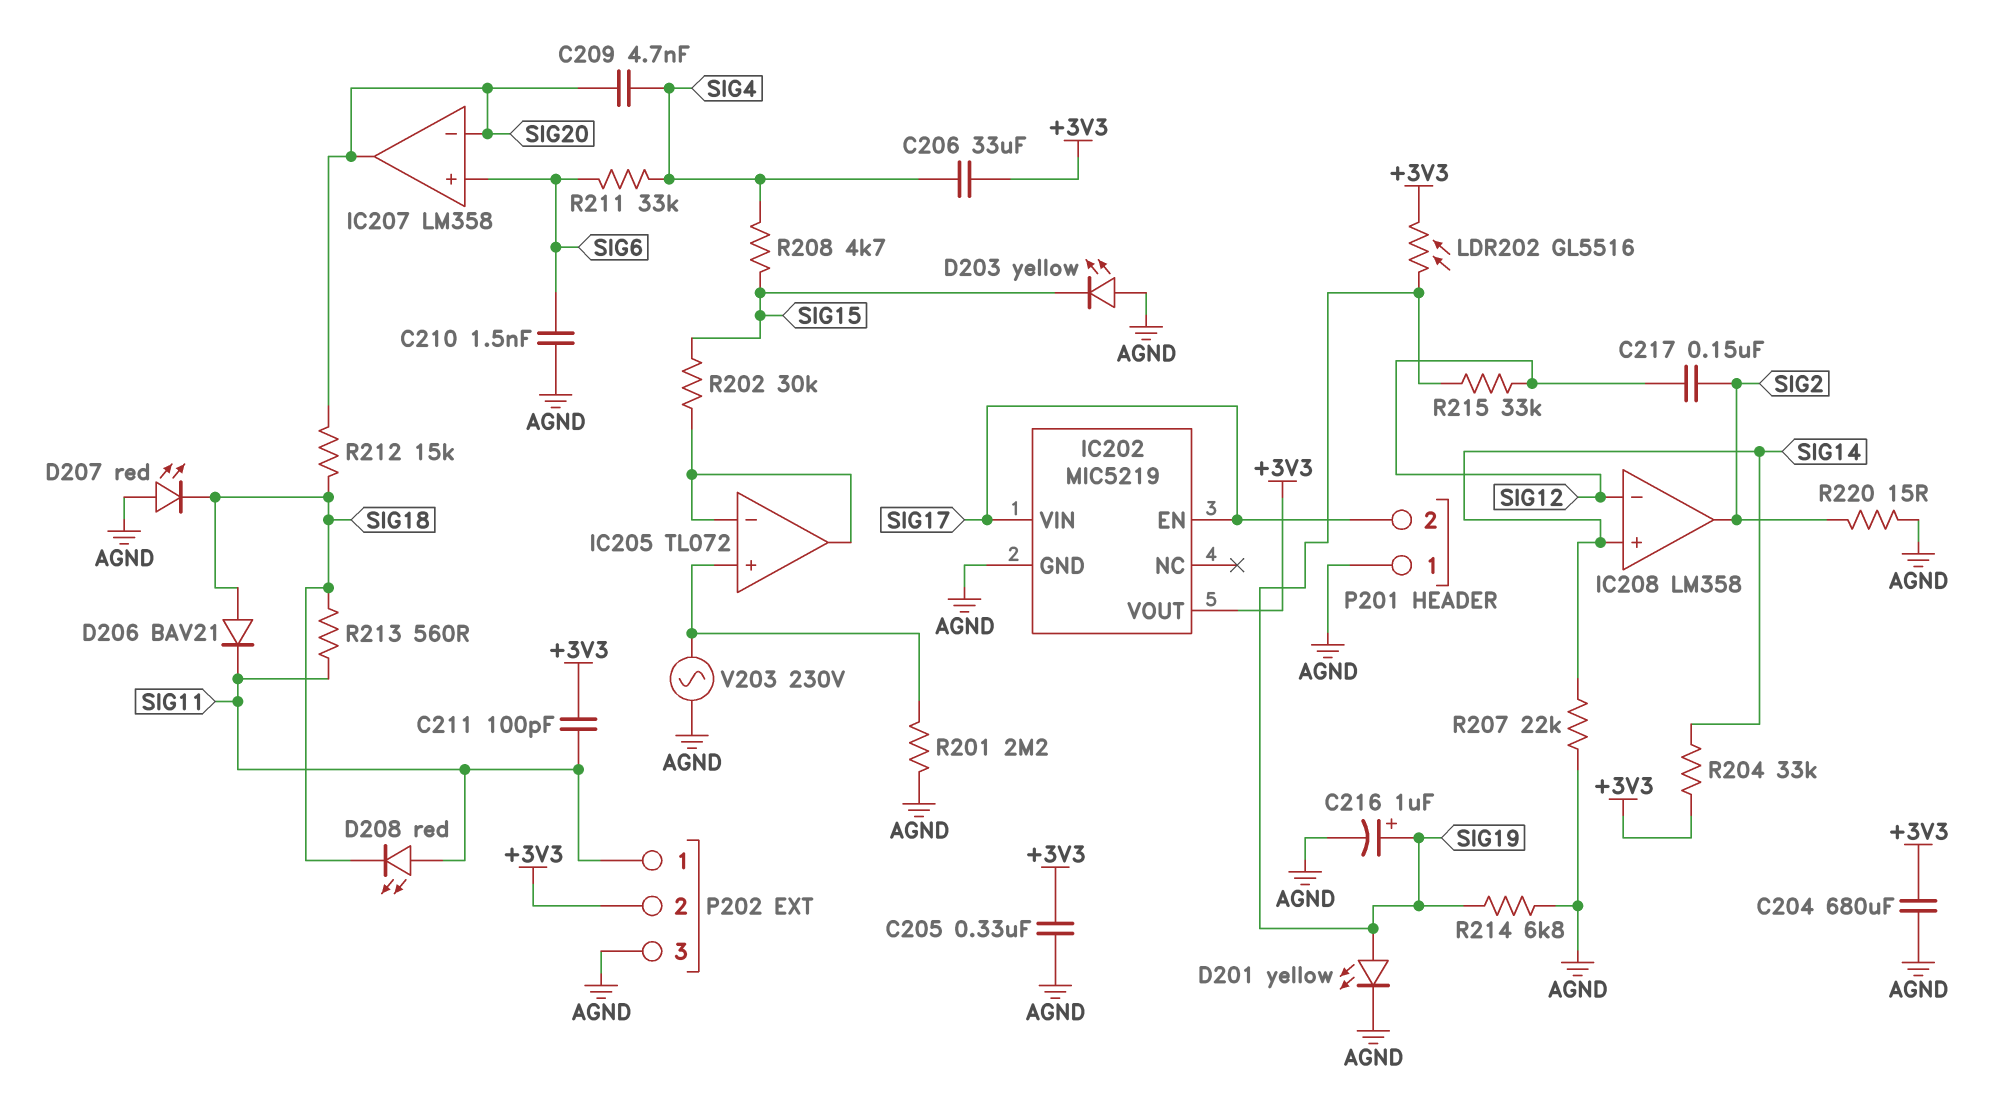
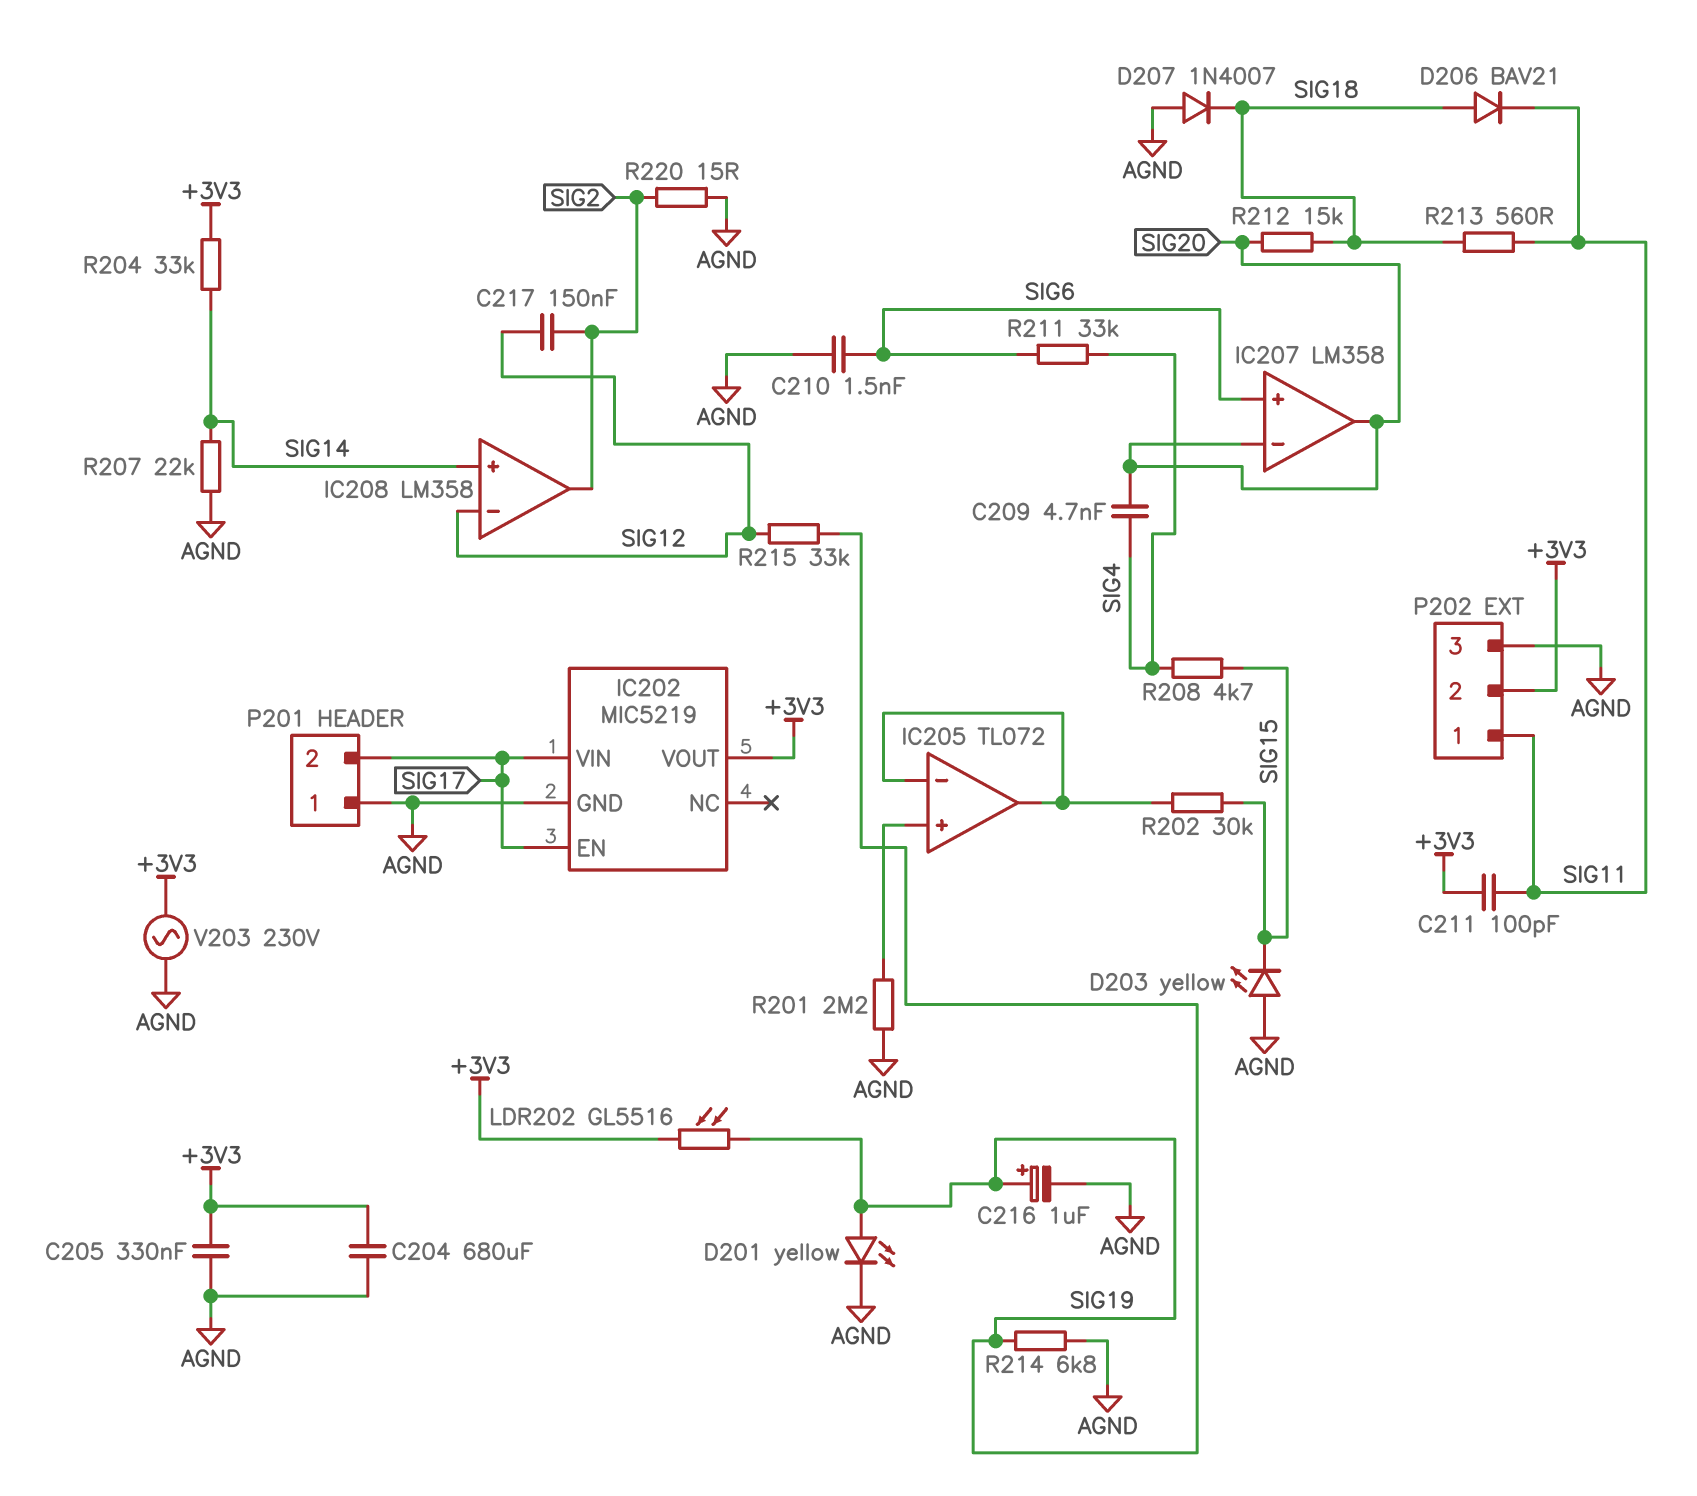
C206: 33uF (+3V3, SIG4) -> none
D207: LED red (A AGND, K SIG18) -> diode 1N4007 (A AGND, K SIG18)
D208: LED red (A SIG11, K SIG18) -> none
V203: AC 230V (AGND, IC205/in+) -> AC 230V (+3V3, AGND)

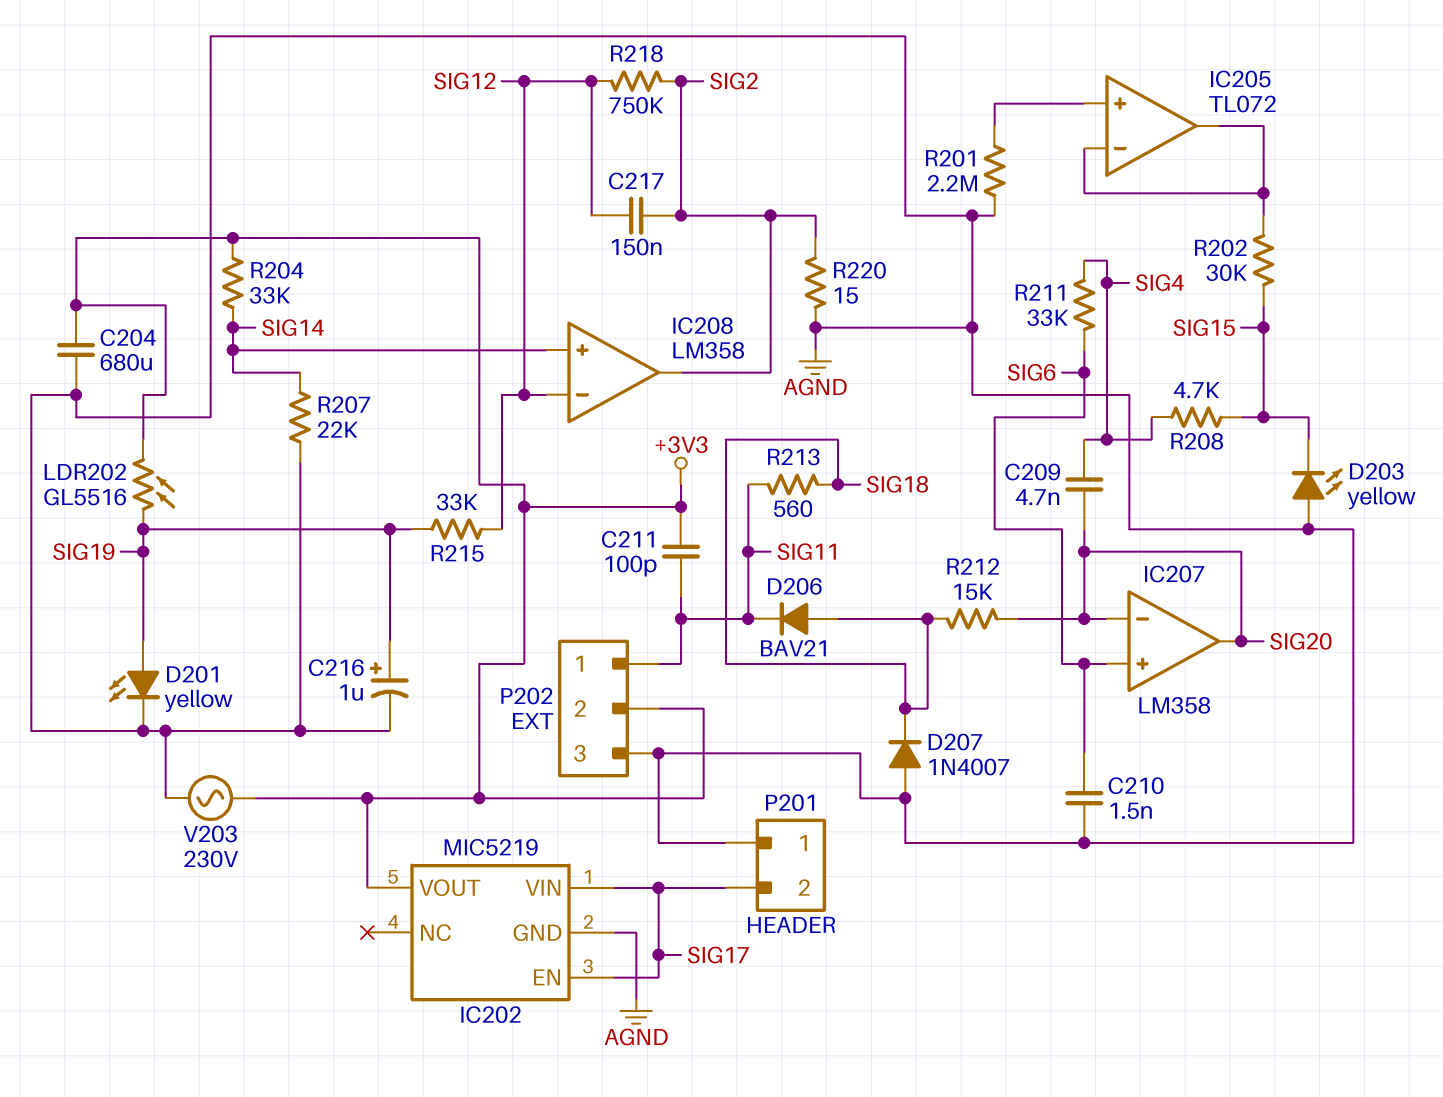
C205: 330nF (+3V3, AGND) -> none
R214: 6.8k (AGND, SIG19) -> none
R218: none -> 750k (SIG2, SIG12)

